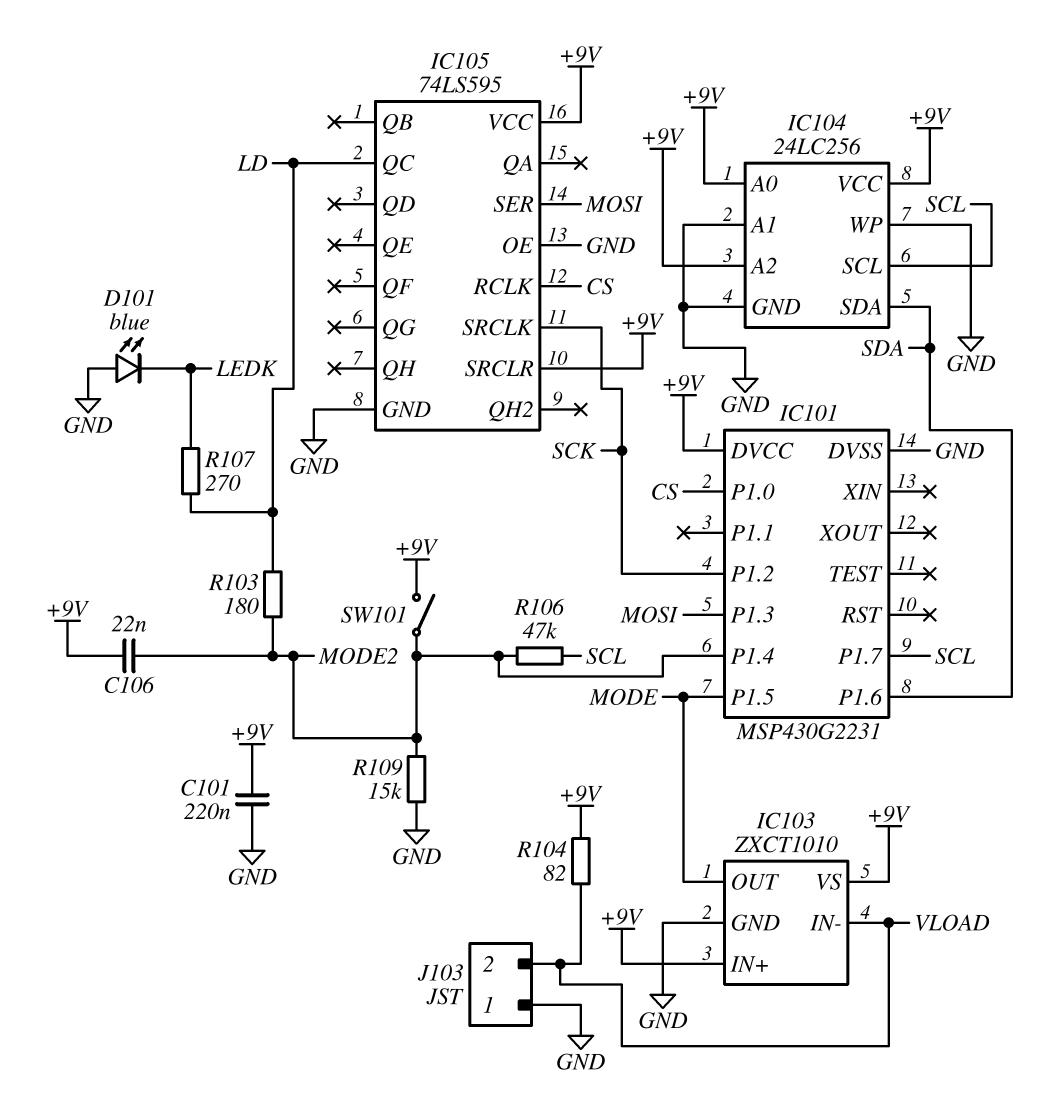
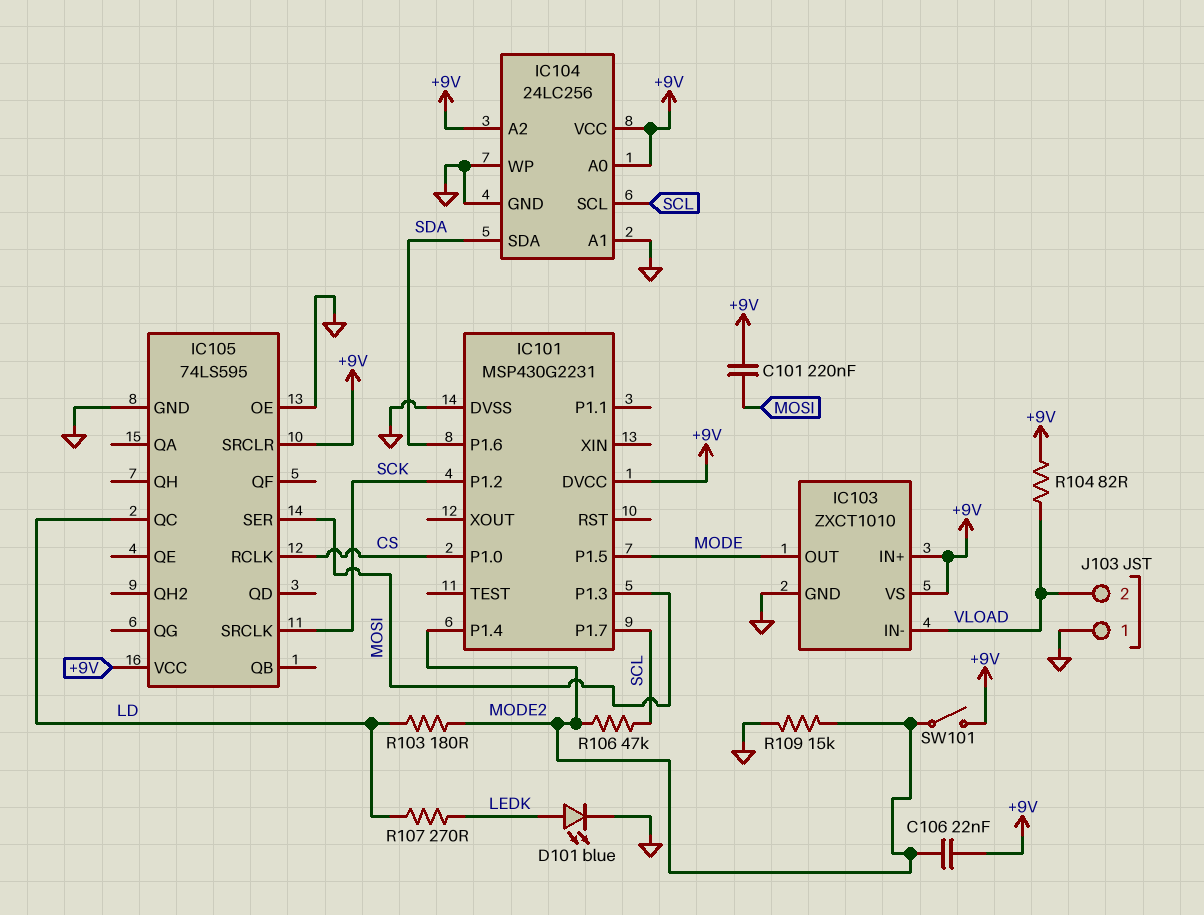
C101: 220nF (+9V, GND) -> 220nF (+9V, MOSI)
D101: LED blue (A GND, K LEDK) -> LED blue (A LEDK, K GND)

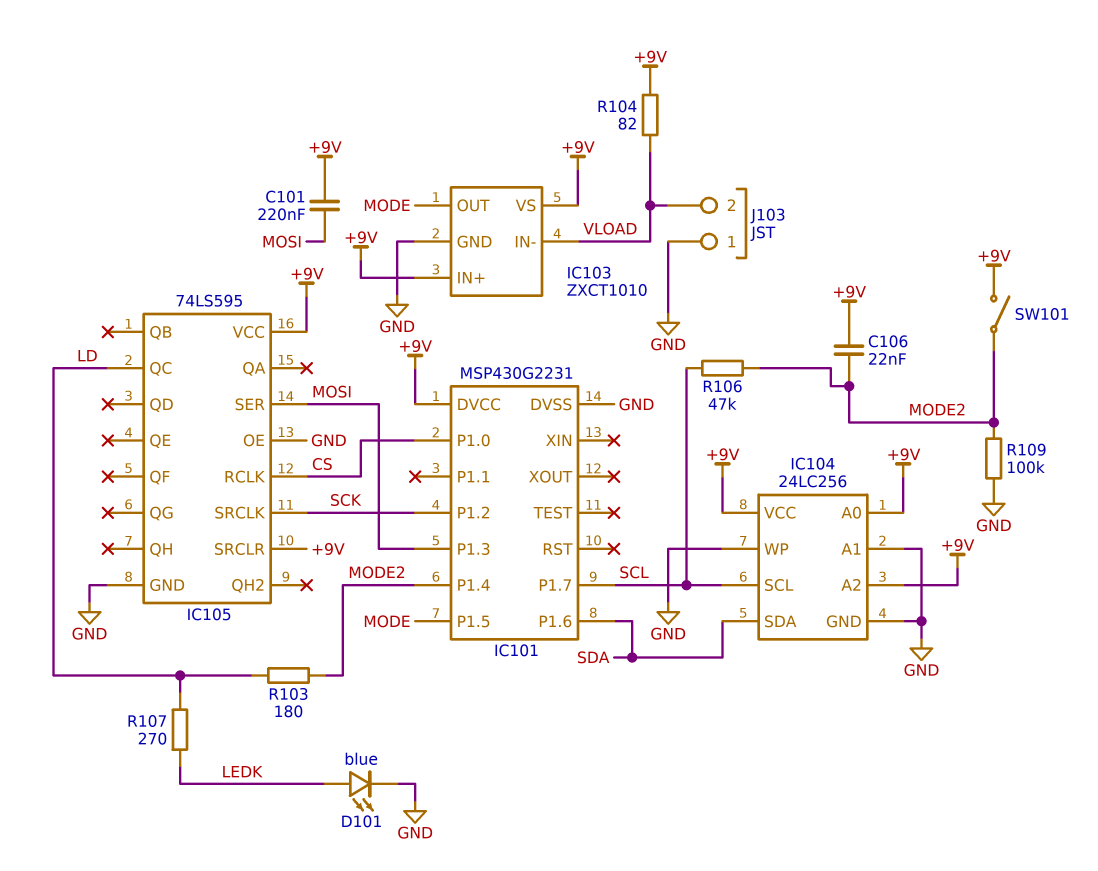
R109: 15k (GND, MODE2) -> 100k (GND, MODE2)

